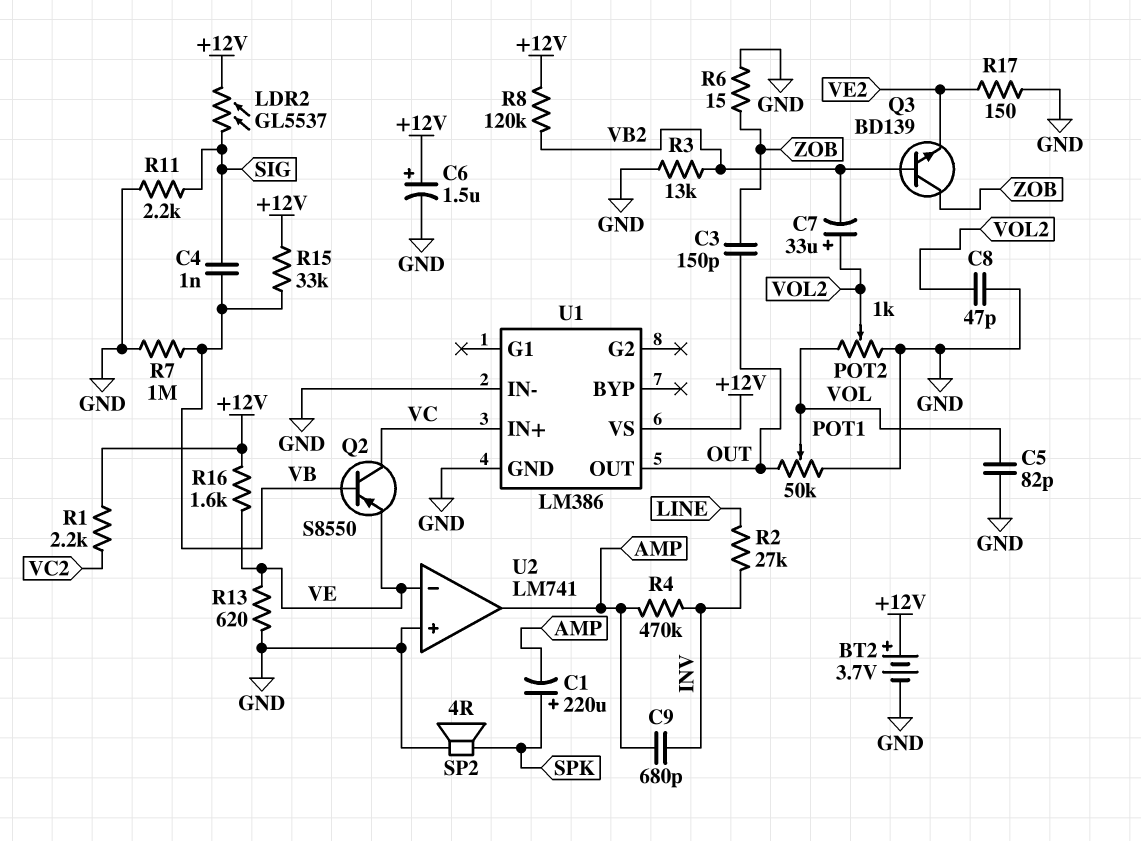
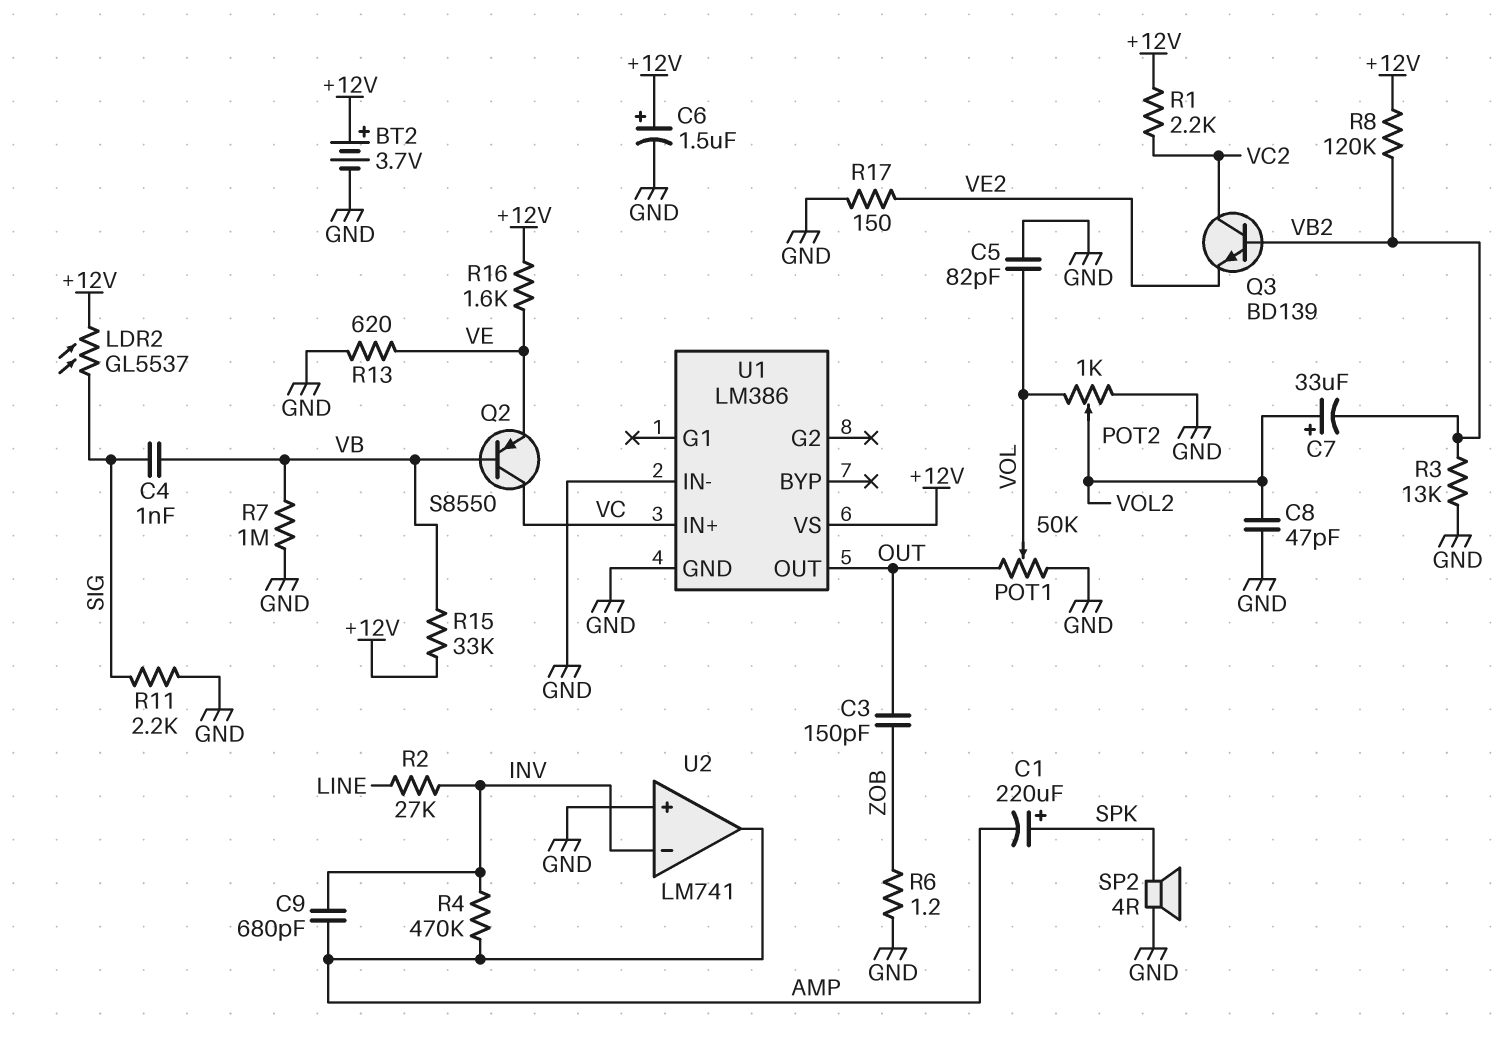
Q3: NPN BD139 (B VB2, C ZOB, E VE2) -> NPN BD139 (B VB2, C VC2, E VE2)
R6: 15 (GND, ZOB) -> 1.2 (GND, ZOB)
U2 pin in-: VE -> INV

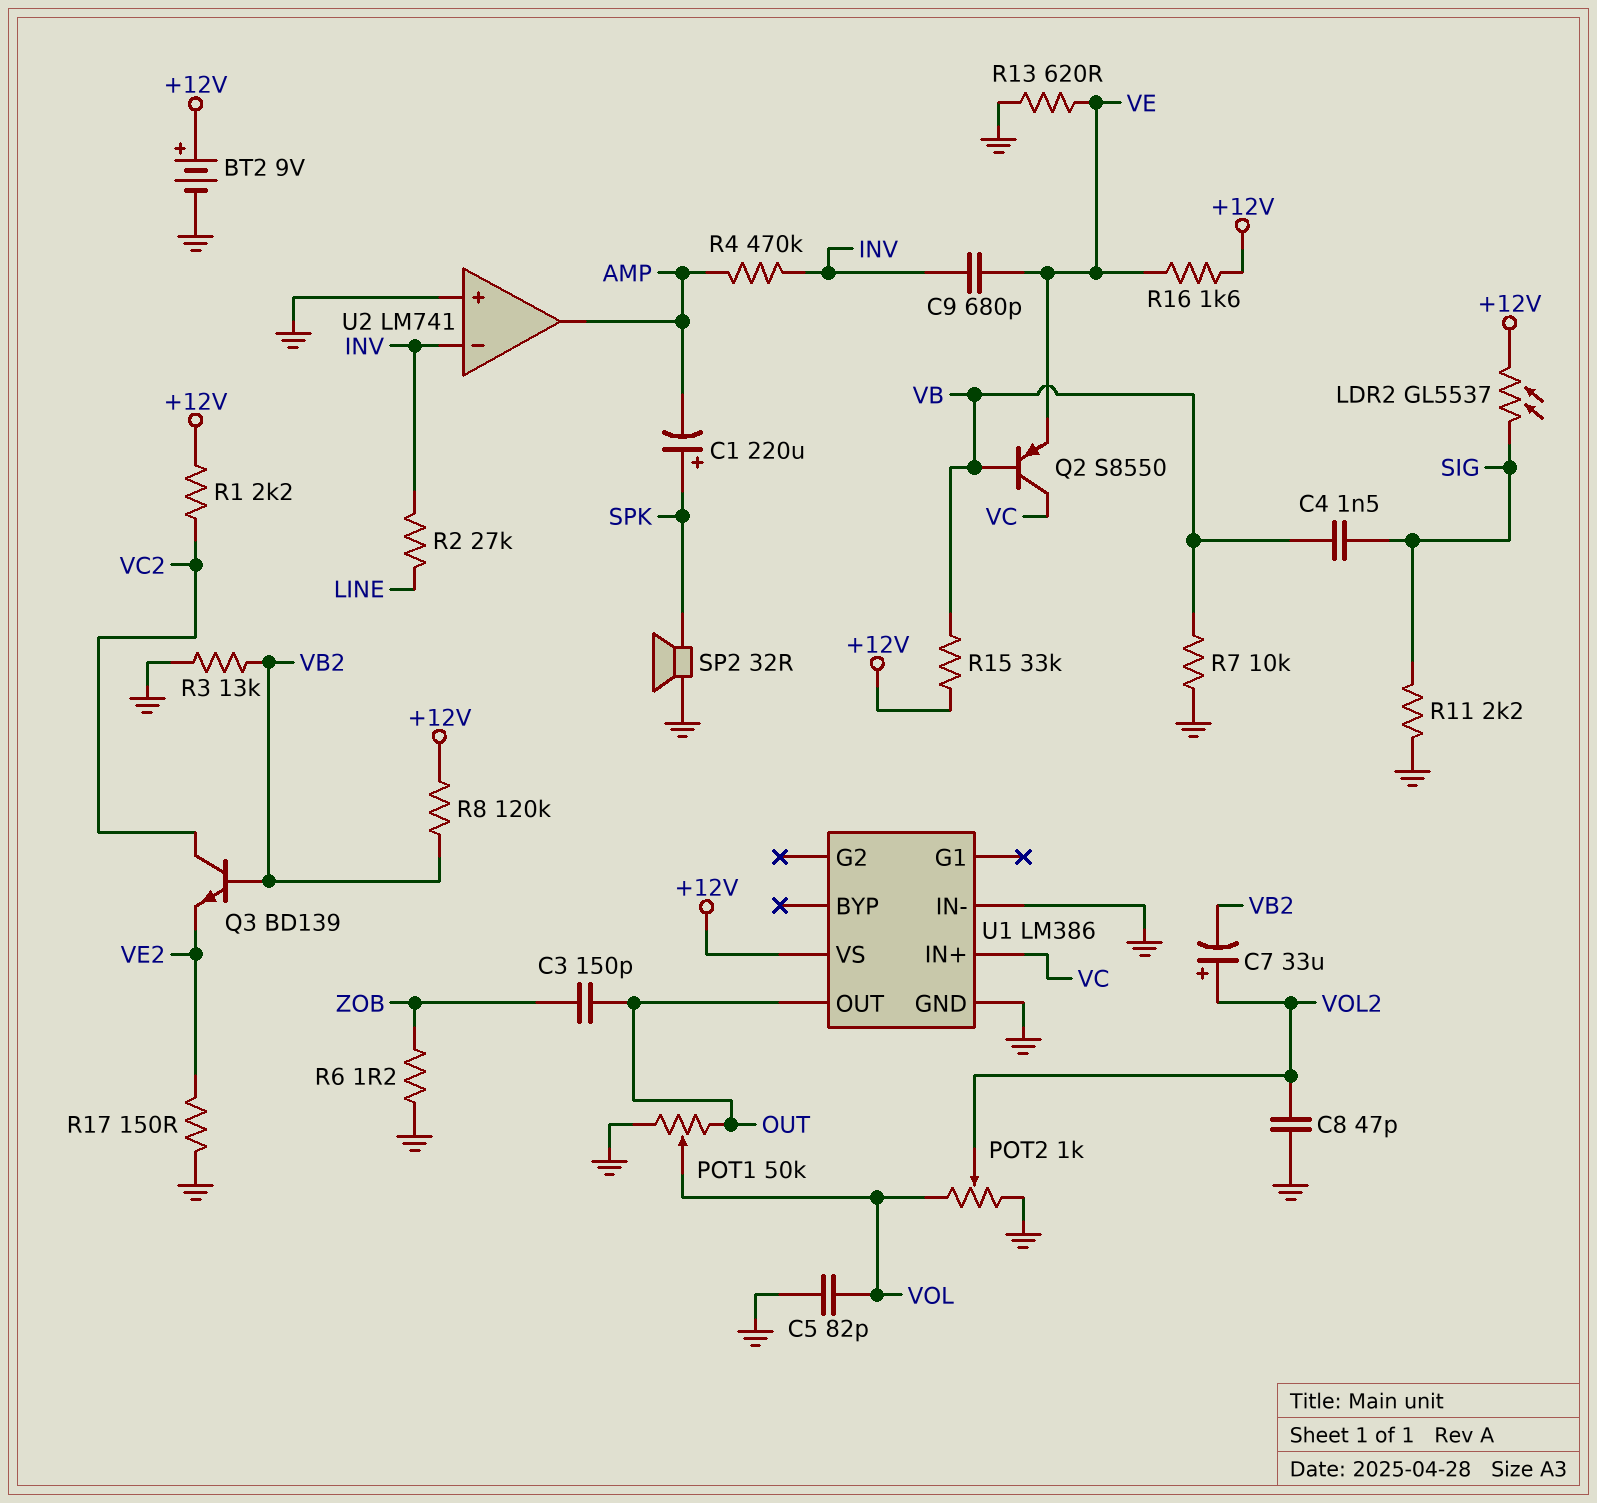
BT2: 3.7V (plus +12V, minus GND) -> 9V (plus +12V, minus GND)
C4: 1nF (SIG, VB) -> 1.5nF (SIG, VB)
C6: 1.5uF (plus +12V, minus GND) -> none
C9: 680pF (AMP, INV) -> 680pF (INV, VE)
R7: 1M (GND, VB) -> 10k (GND, VB)
SP2: speaker 4R (GND, SPK) -> speaker 32R (GND, SPK)

